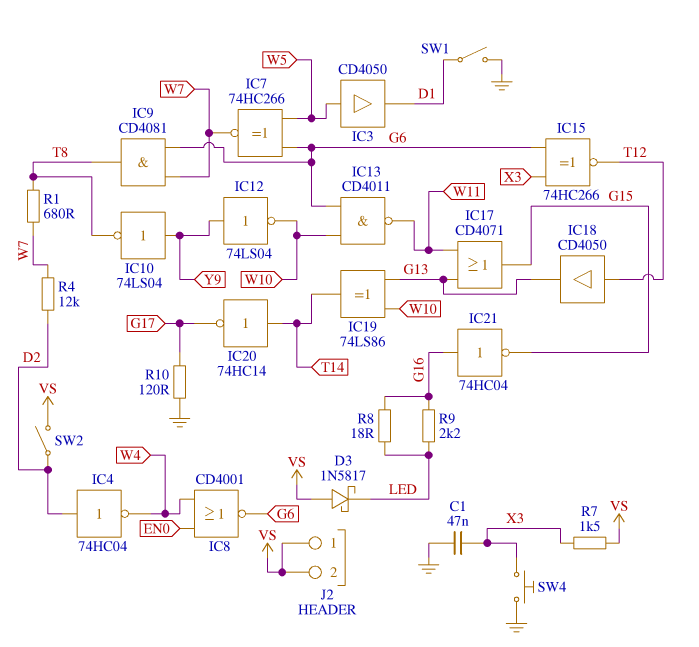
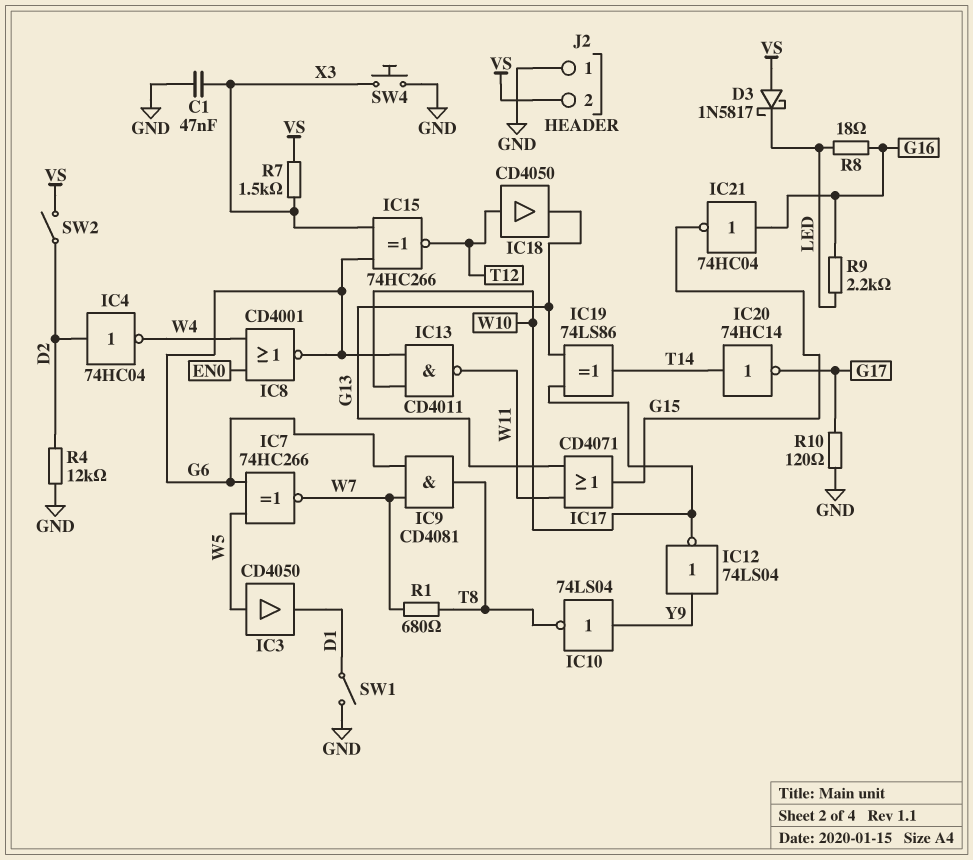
J2 pin 1: VS -> GND
R4: 12k (D2, W7) -> 12k (D2, GND)

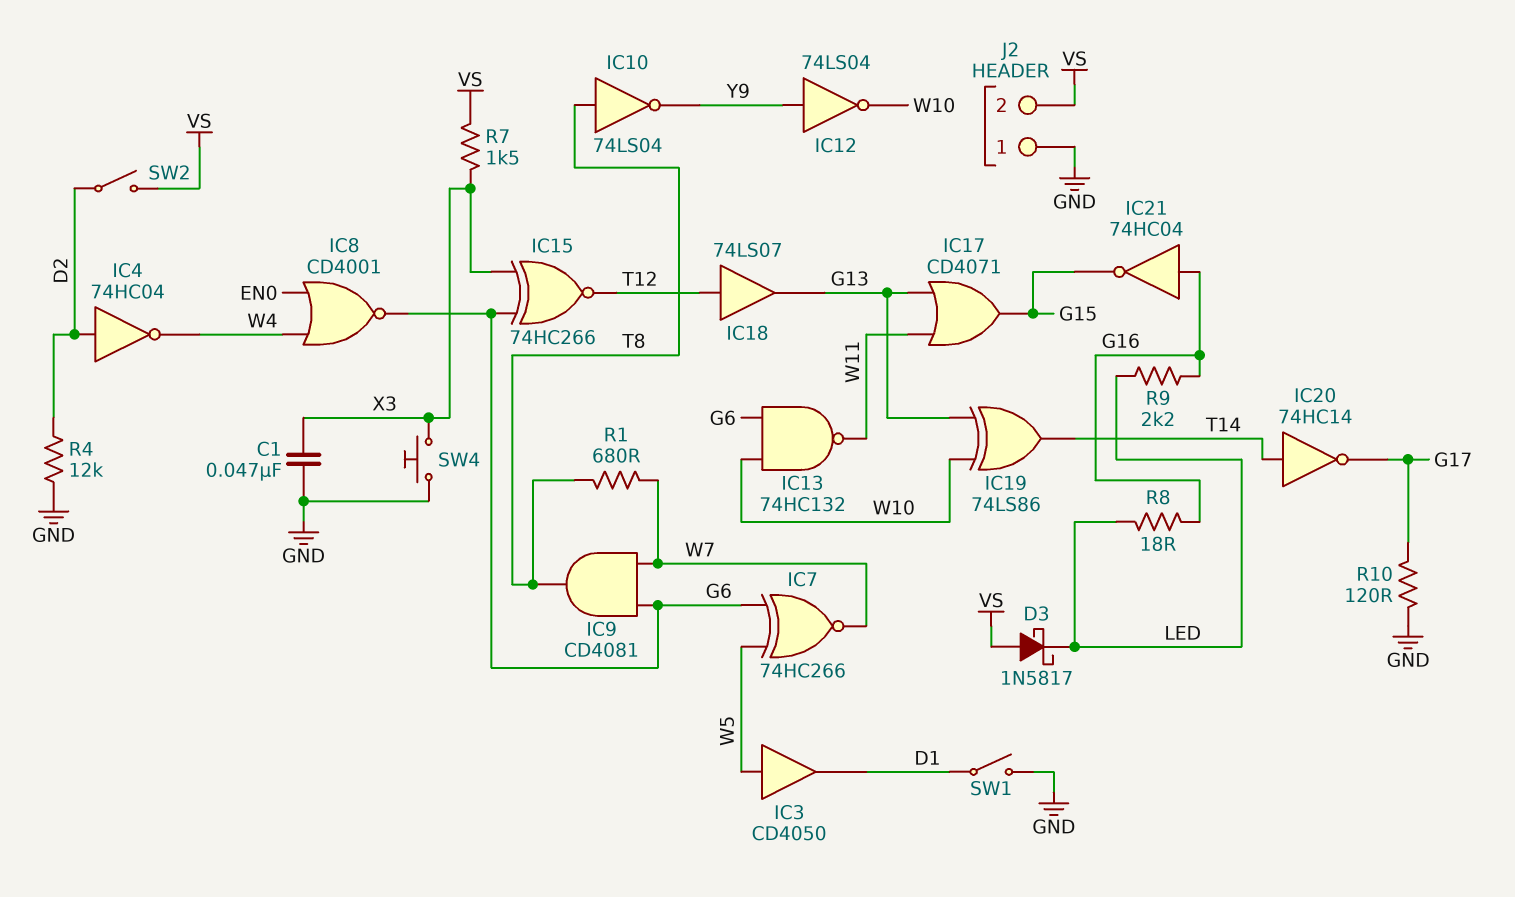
IC10: NOT 74LS04 (in Y9, out T8) -> NOT 74LS04 (in T8, out Y9)
IC13: NAND CD4011 (in G6, in W10, out W11) -> NAND 74HC132 (in G6, in W10, out W11)
IC18: buffer CD4050 (in T12, out G13) -> buffer 74LS07 (in T12, out G13)

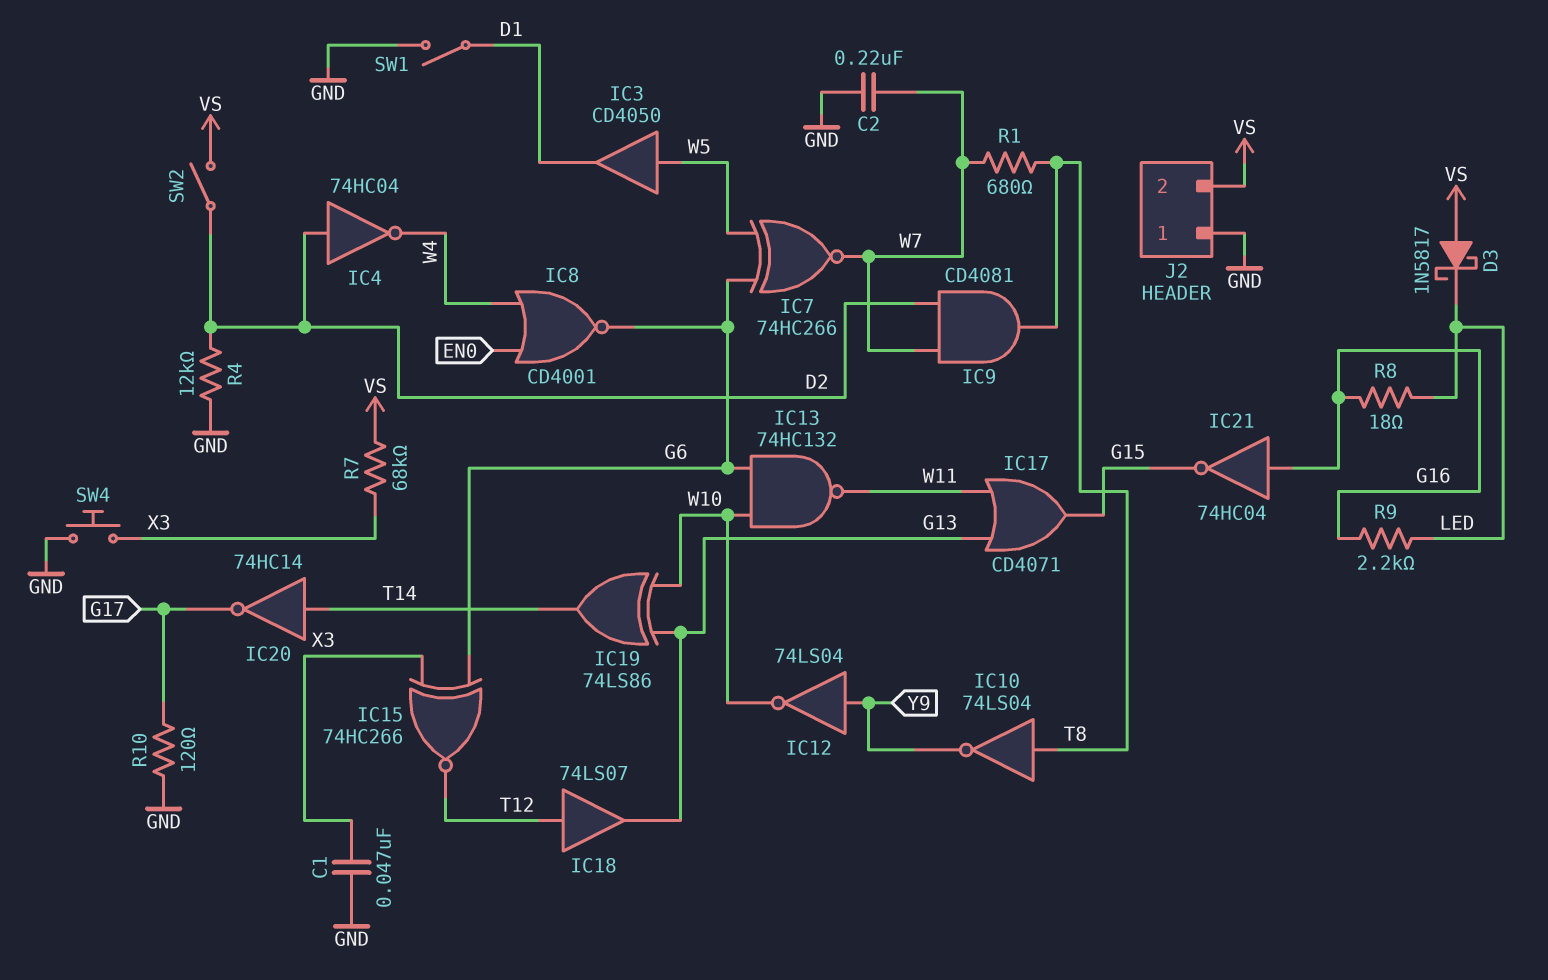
C2: none -> 220nF (GND, W7)
IC9: AND CD4081 (in G6, in W7, out T8) -> AND CD4081 (in D2, in W7, out T8)
R7: 1.5k (VS, X3) -> 68k (VS, X3)

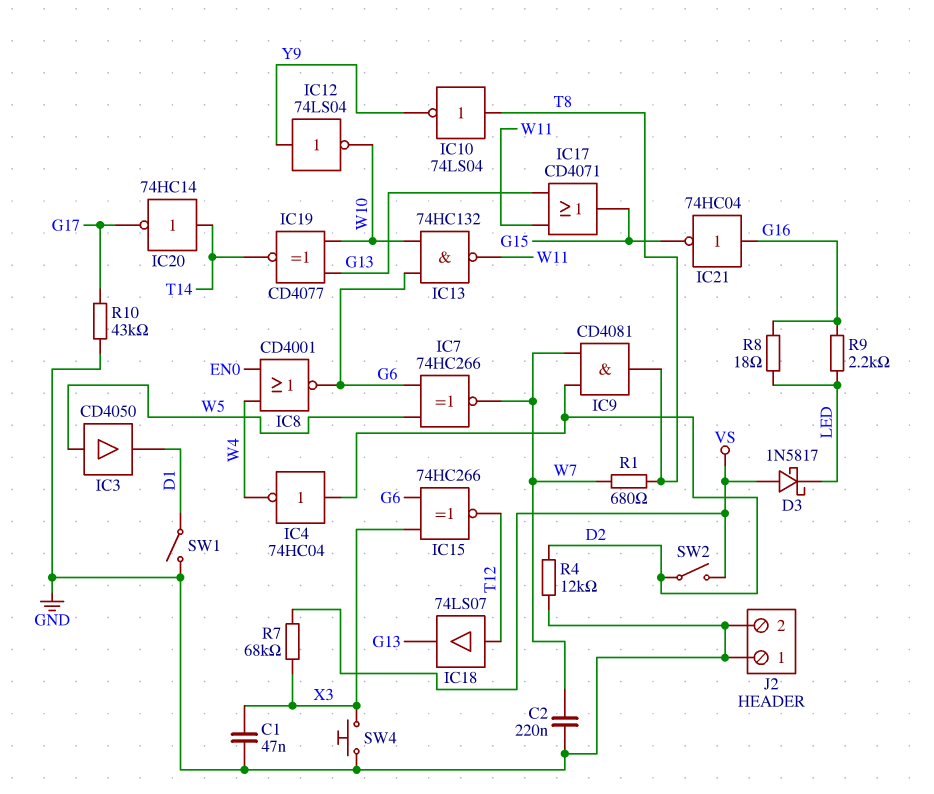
IC19: XOR 74LS86 (in G13, in W10, out T14) -> XNOR CD4077 (in G13, in W10, out T14)
J2 pin 2: VS -> GND
R10: 120 (G17, GND) -> 43k (G17, GND)

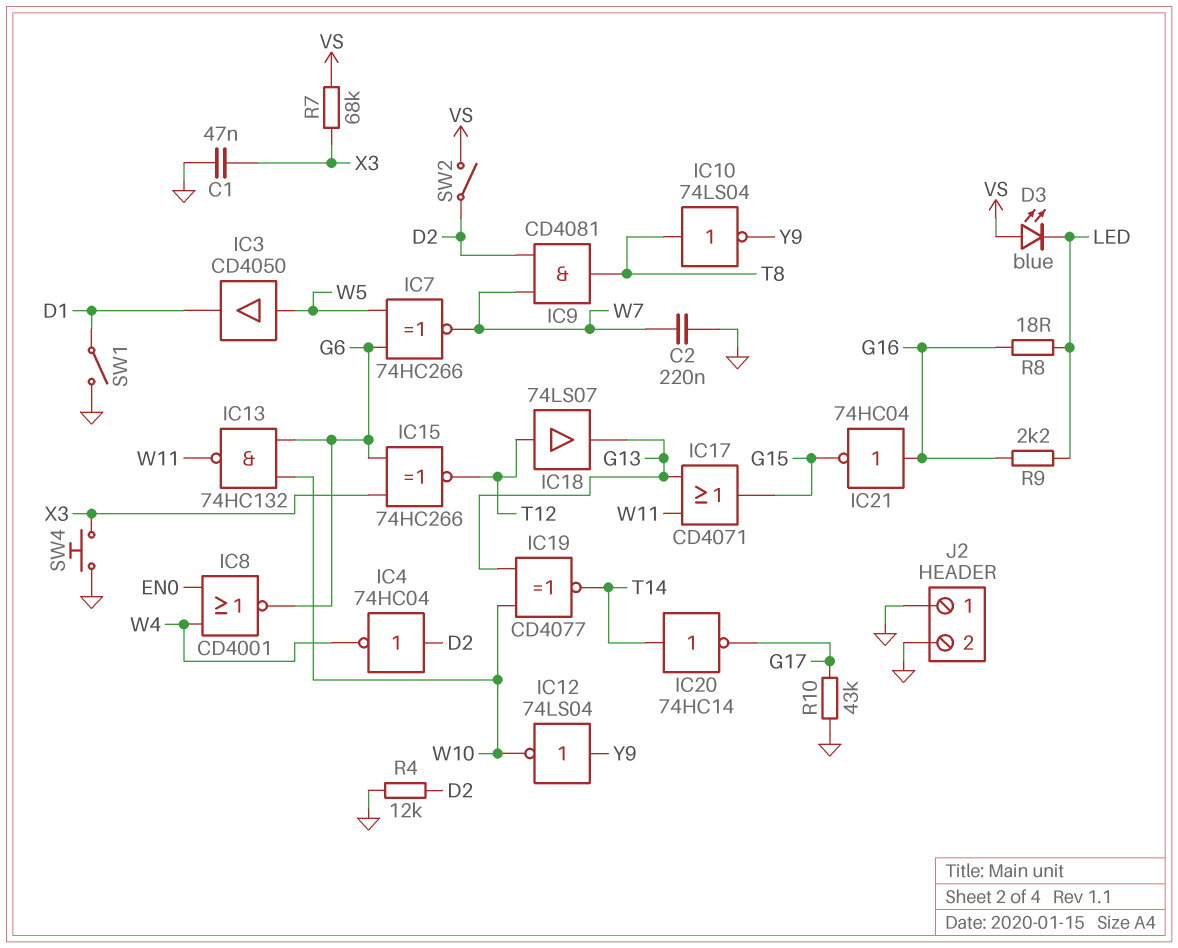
D3: schottky 1N5817 (A VS, K LED) -> LED blue (A VS, K LED)
R1: 680 (T8, W7) -> none

